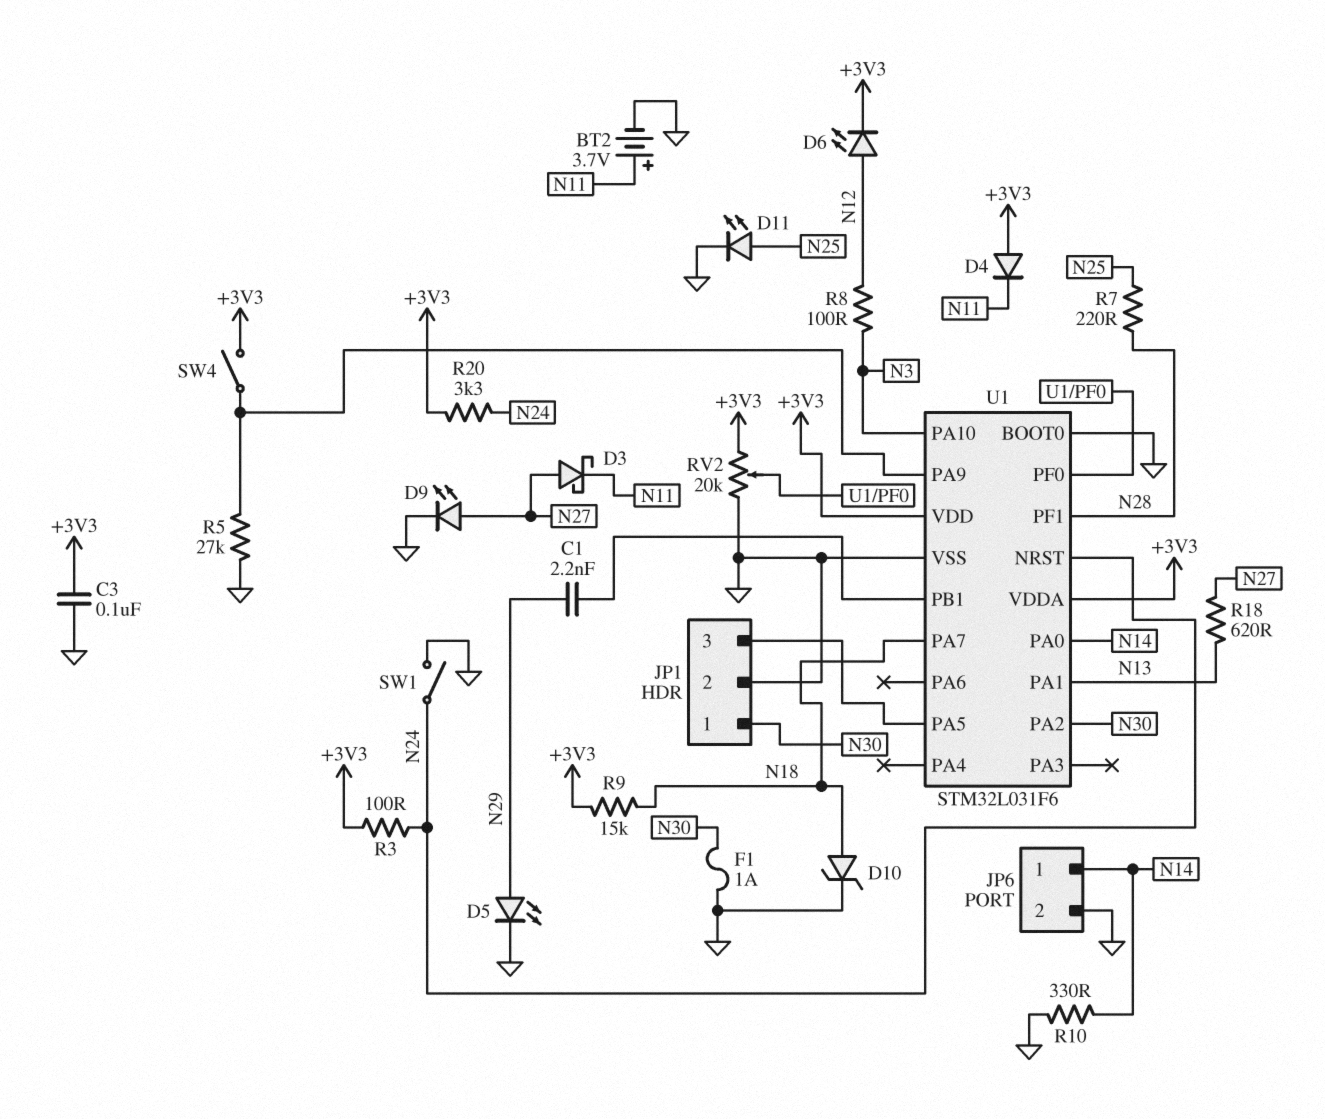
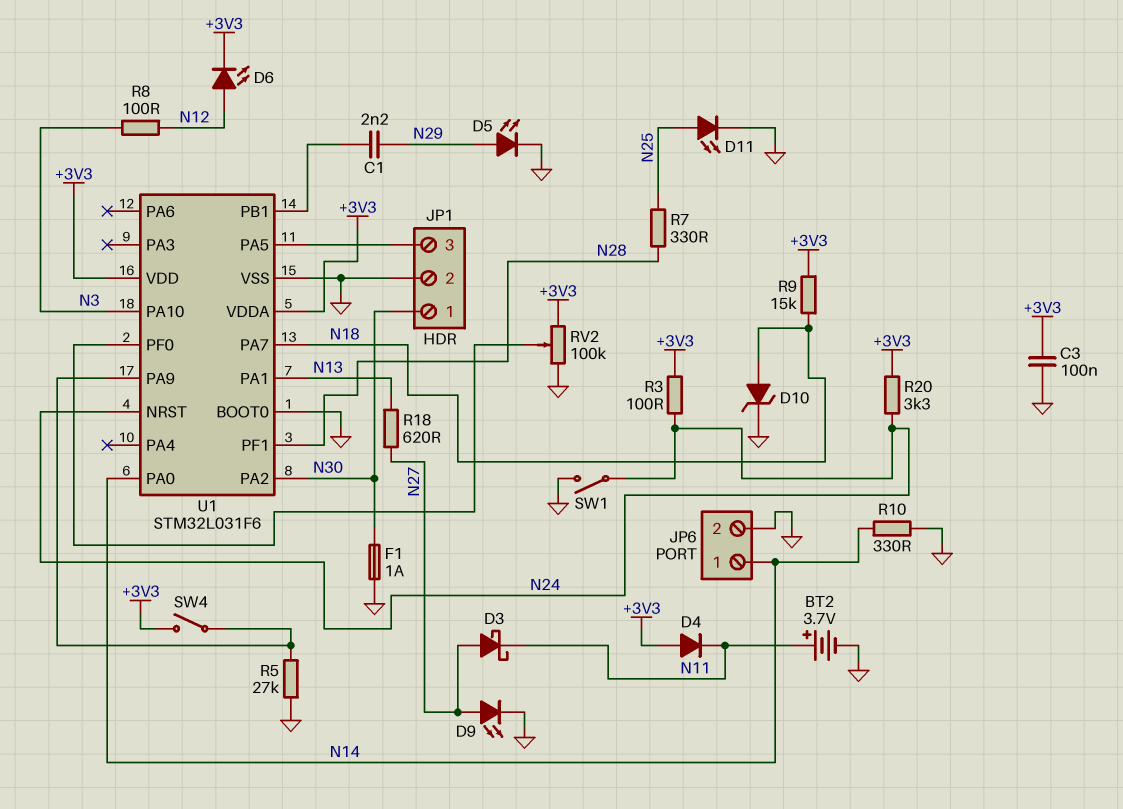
R7: 220 (N25, N28) -> 330 (N25, N28)
RV2: 20k (+3V3, GND, wiper U1/PF0) -> 100k (+3V3, GND, wiper U1/PF0)

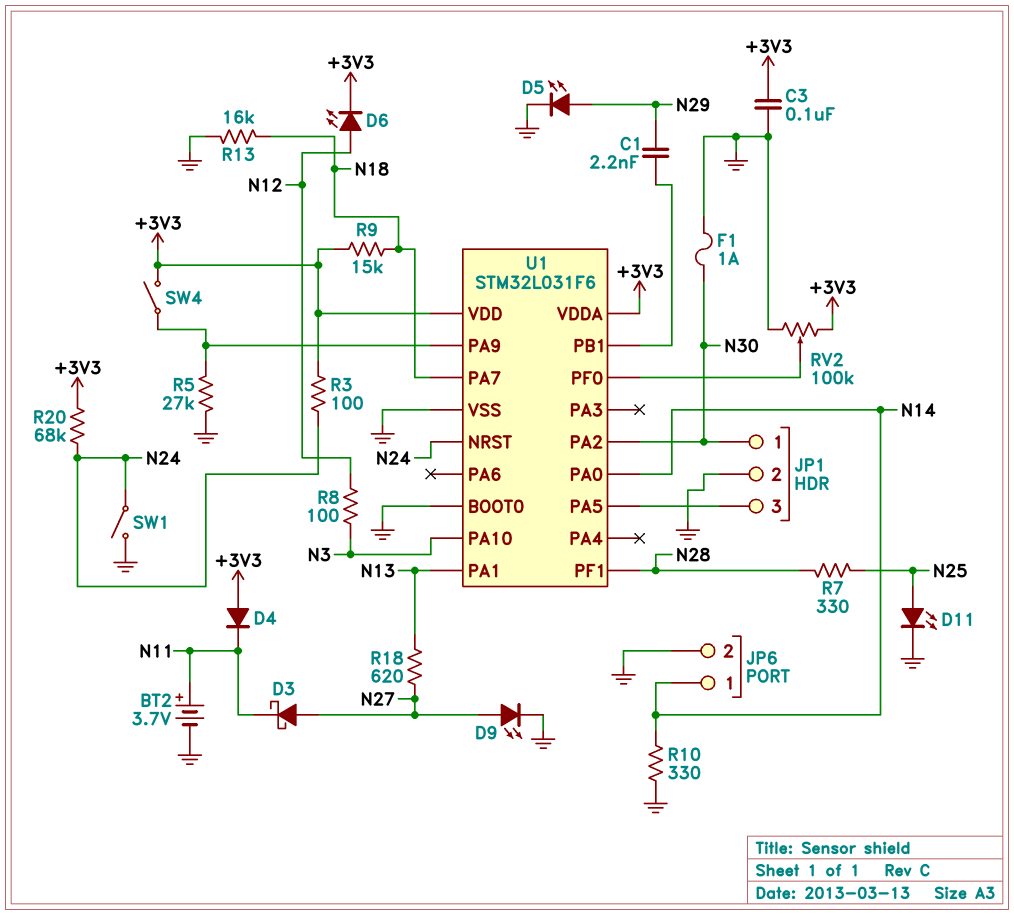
D10: zener (A N18, K GND) -> none
R13: none -> 16k (GND, N18)
R20: 3.3k (+3V3, N24) -> 68k (+3V3, N24)

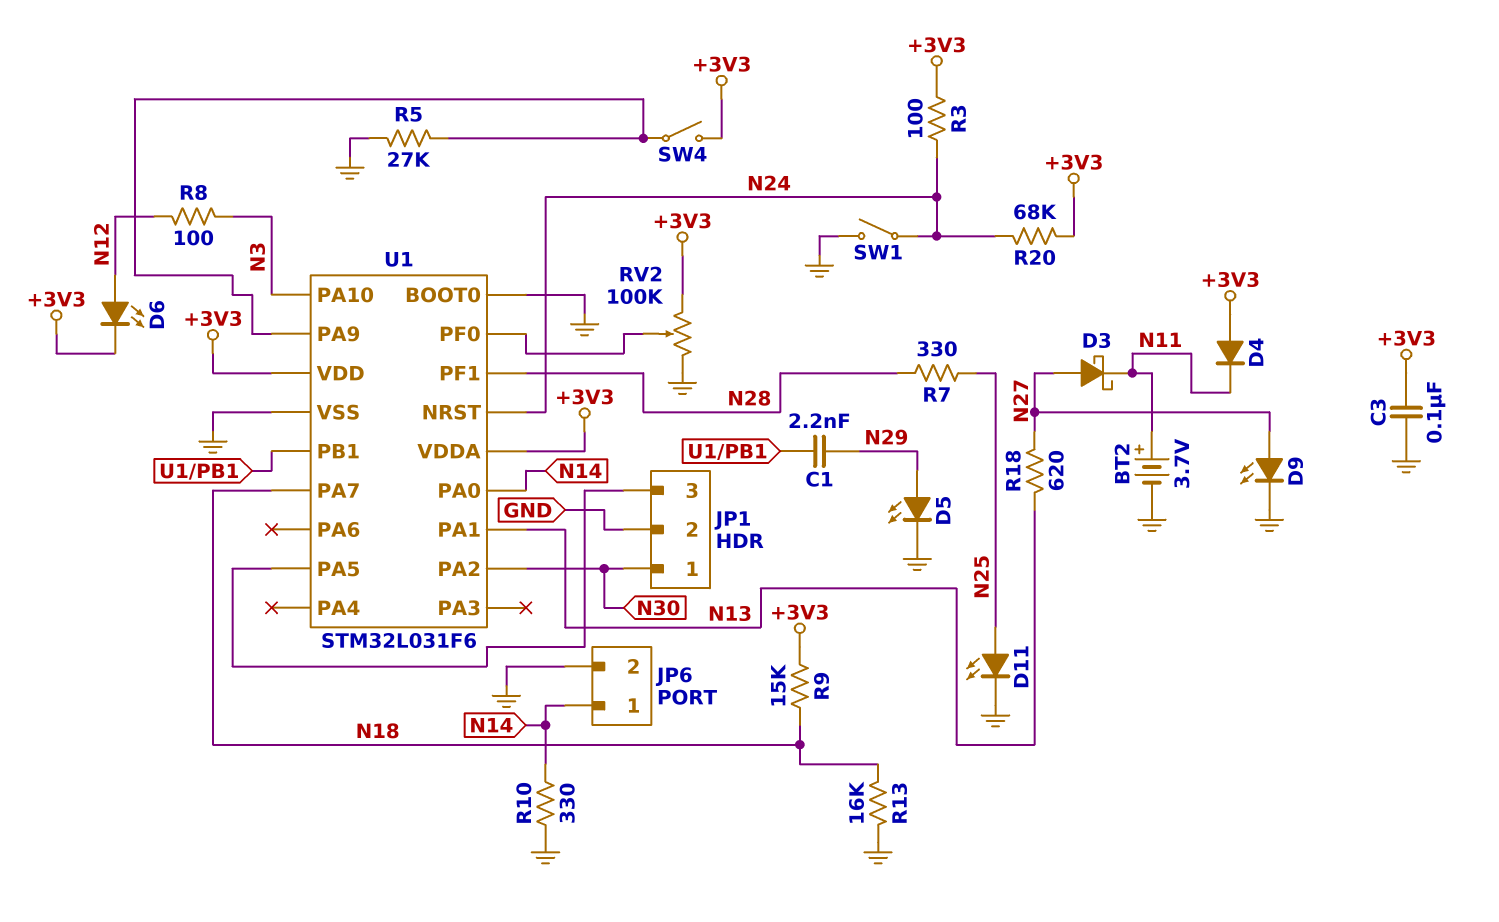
F1: 1A (GND, N30) -> none

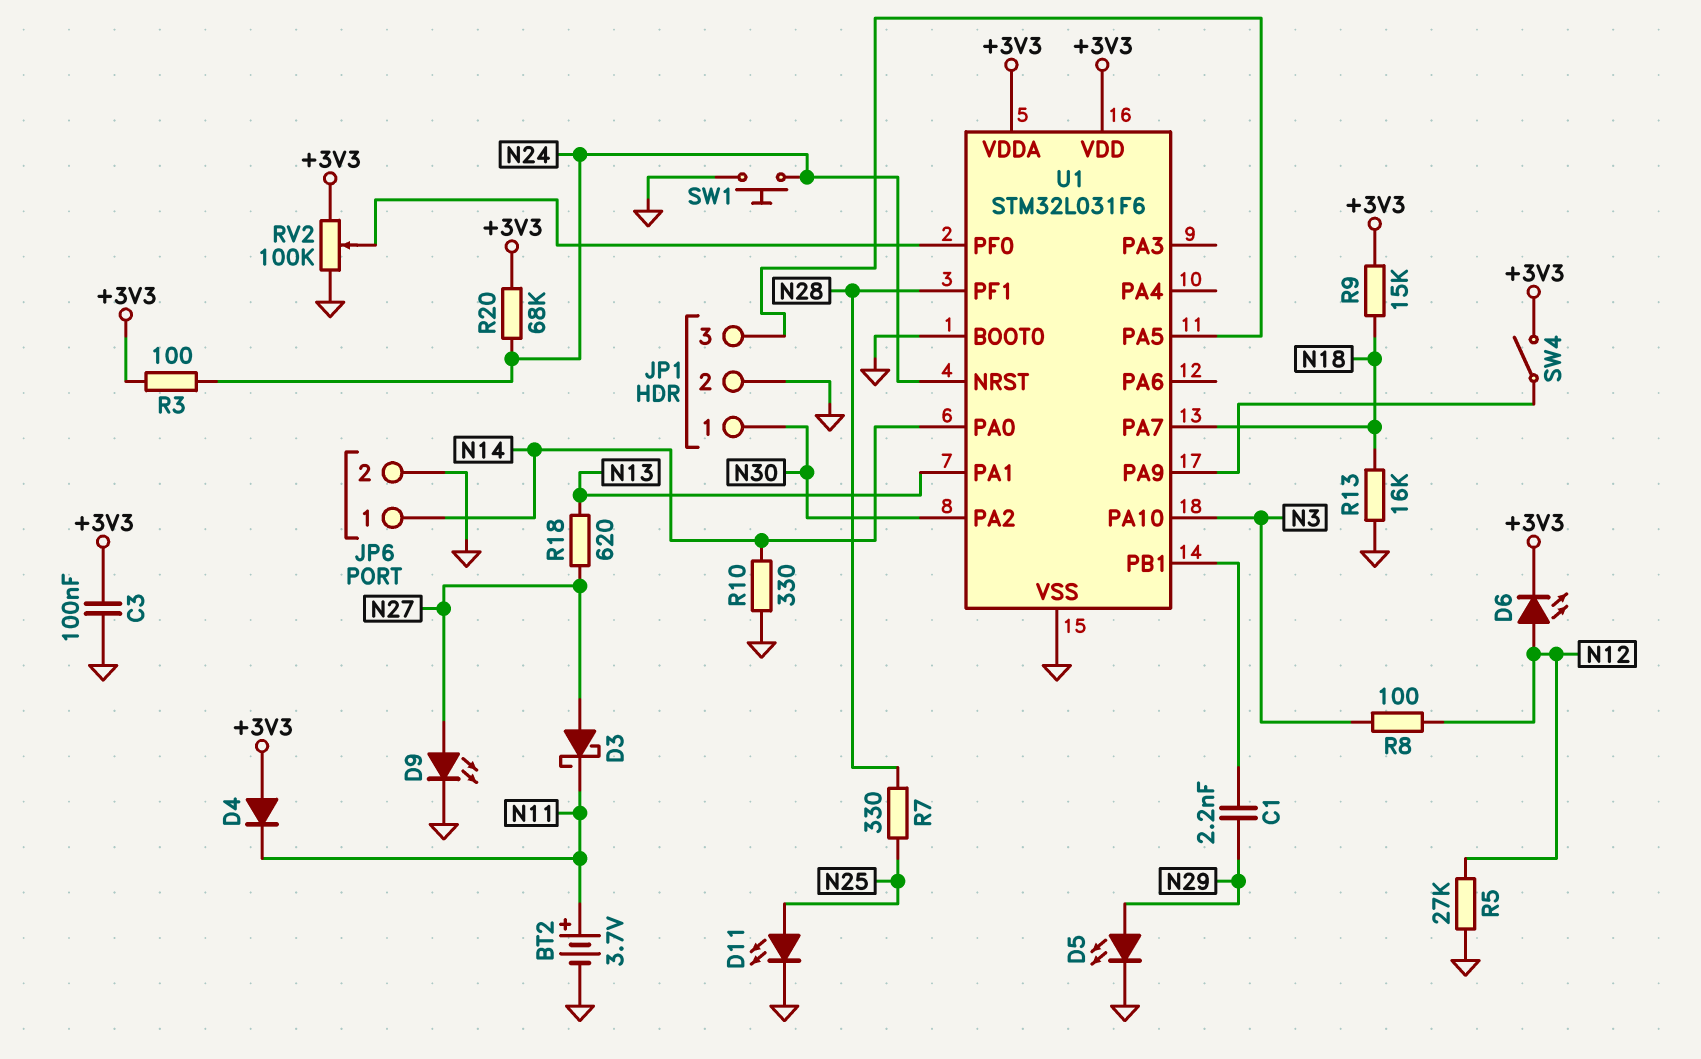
R5: 27k (GND, U1/PA9) -> 27k (GND, N12)
SW1: switch (GND, N24) -> button (GND, N24)

